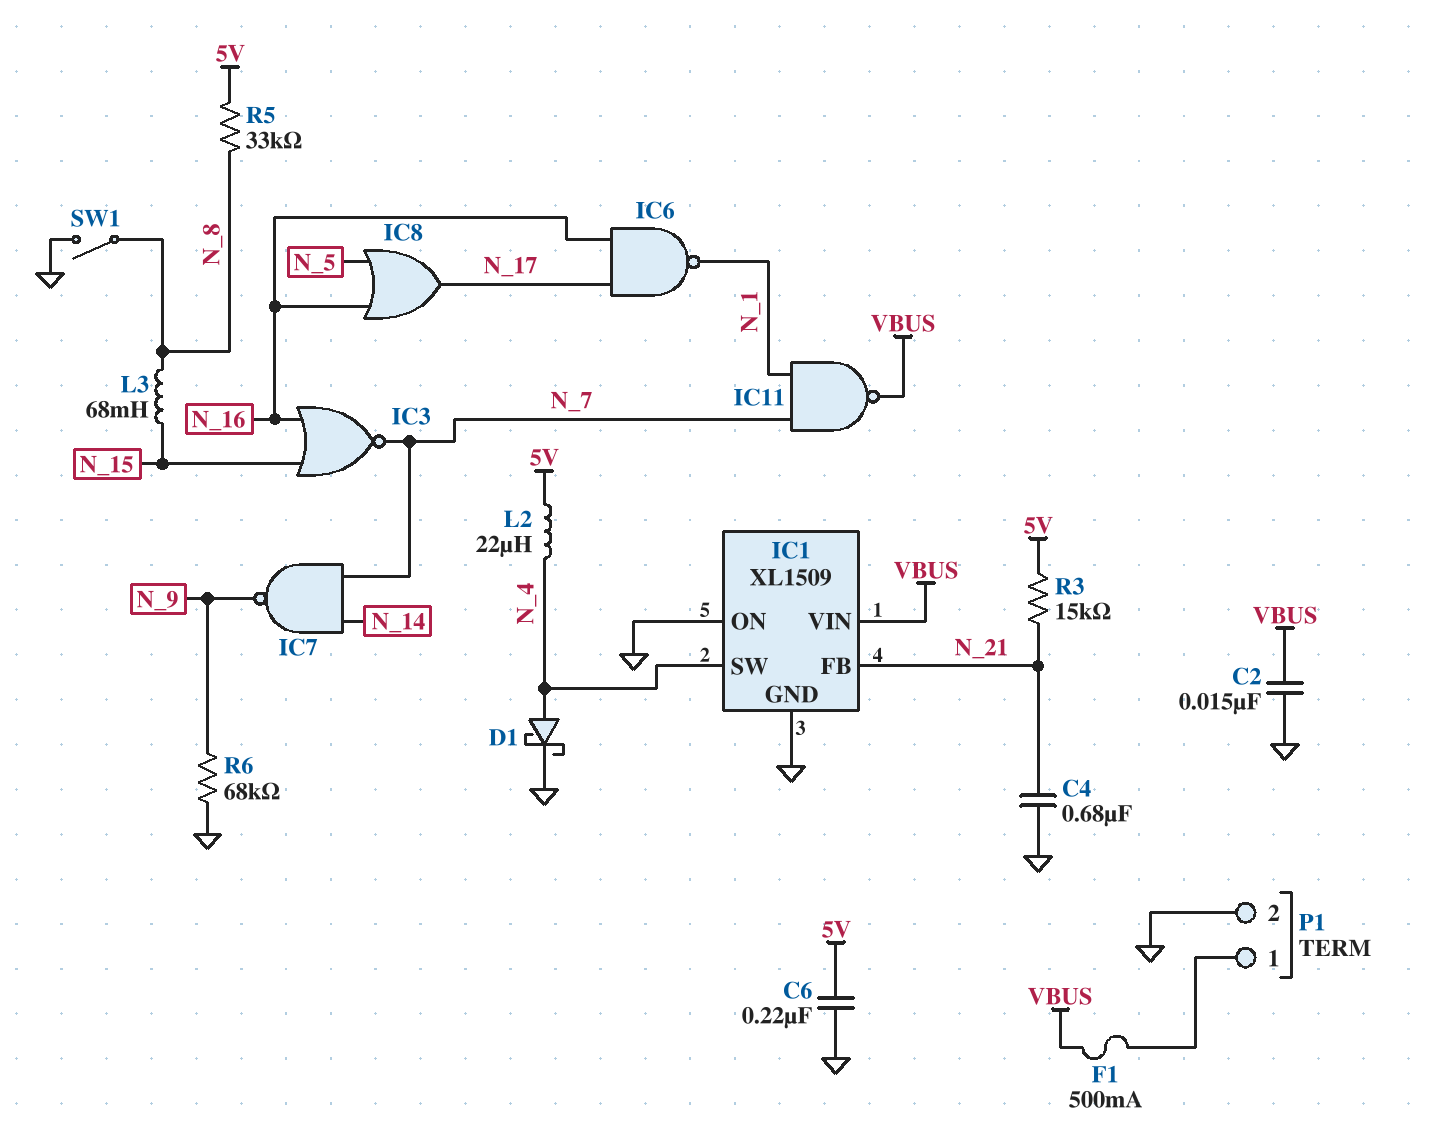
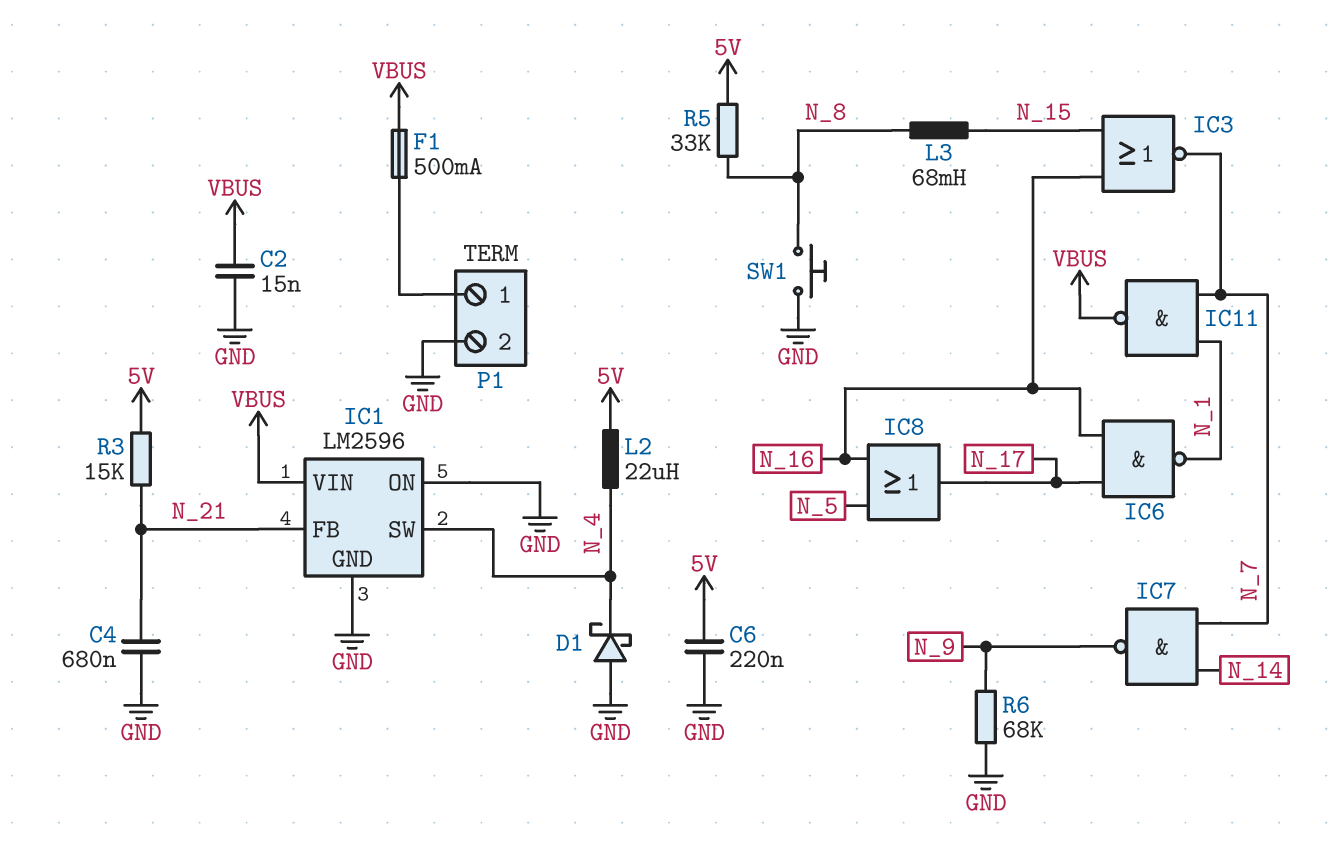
D1: schottky (A N_4, K GND) -> schottky (A GND, K N_4)
IC1: XL1509 -> LM2596
SW1: switch (GND, N_8) -> button (GND, N_8)

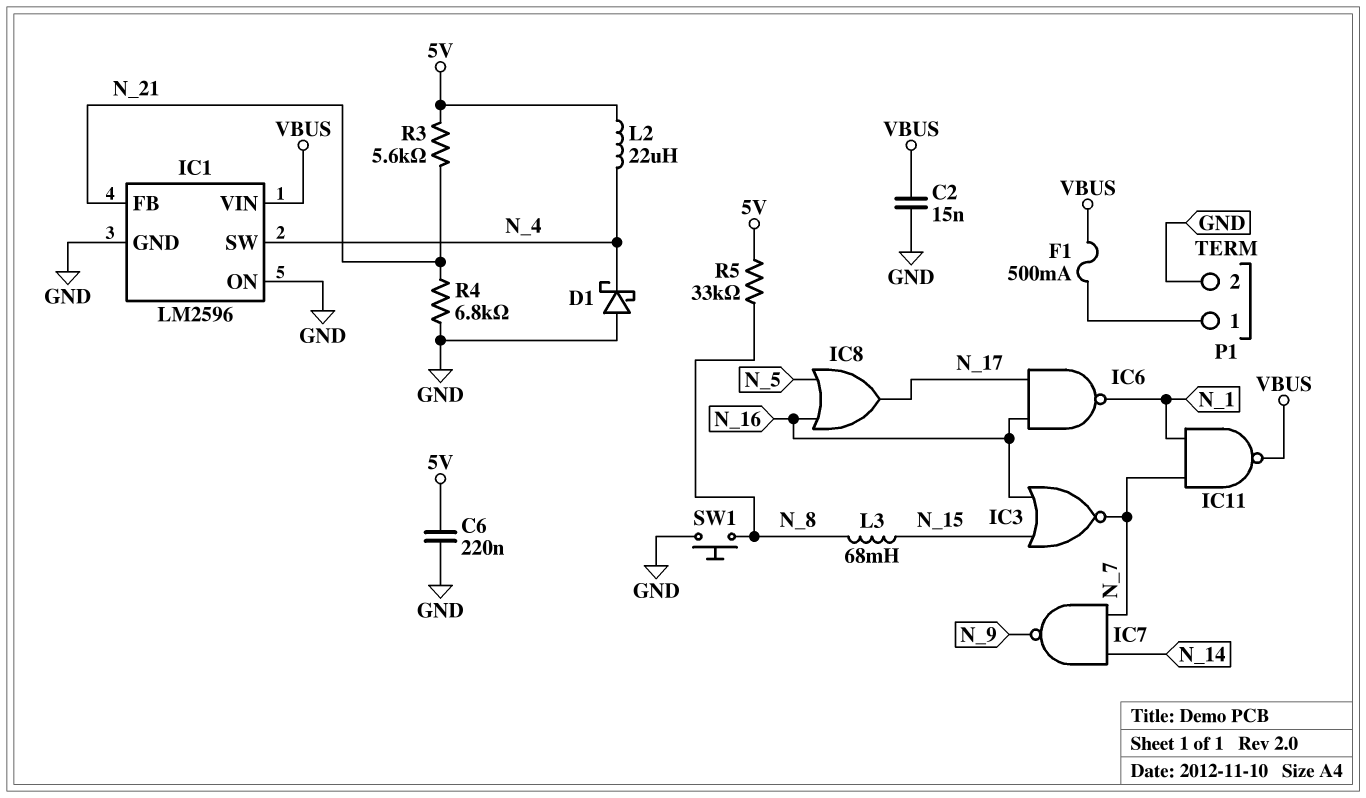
C4: 680nF (GND, N_21) -> none
R3: 15k (5V, N_21) -> 5.6k (5V, N_21)
R4: none -> 6.8k (GND, N_21)
R6: 68k (GND, N_9) -> none

